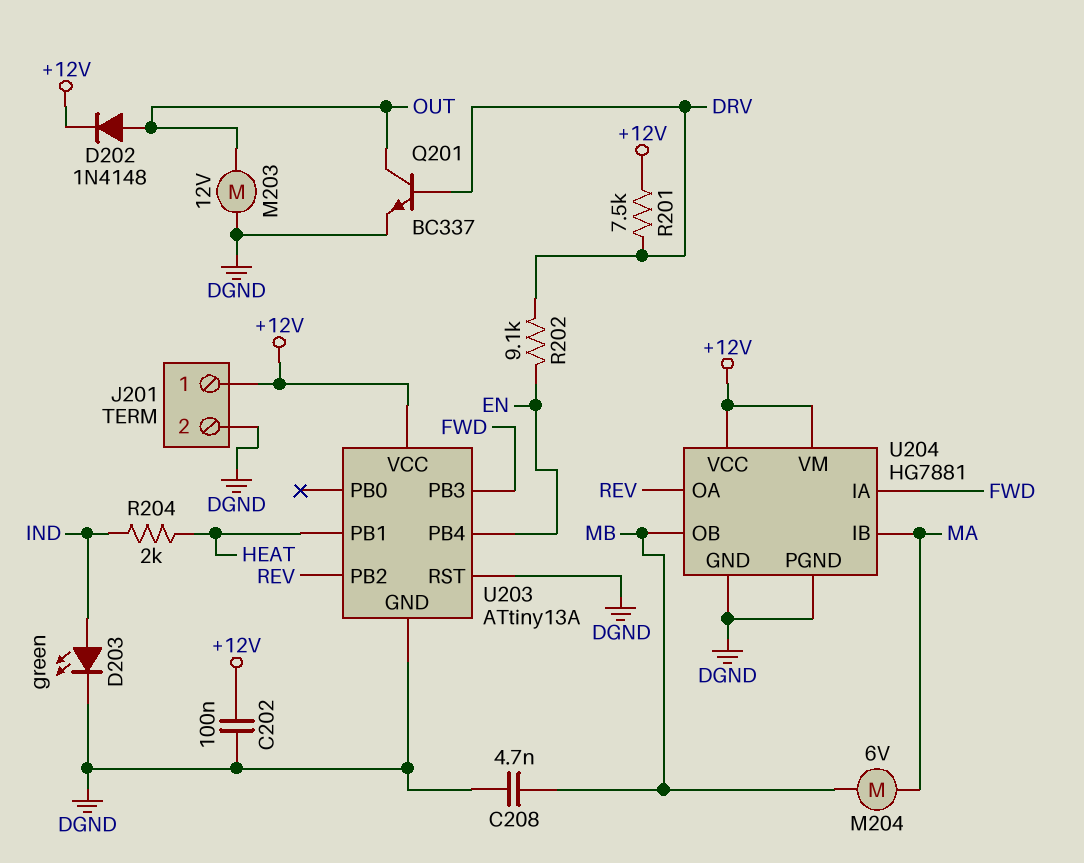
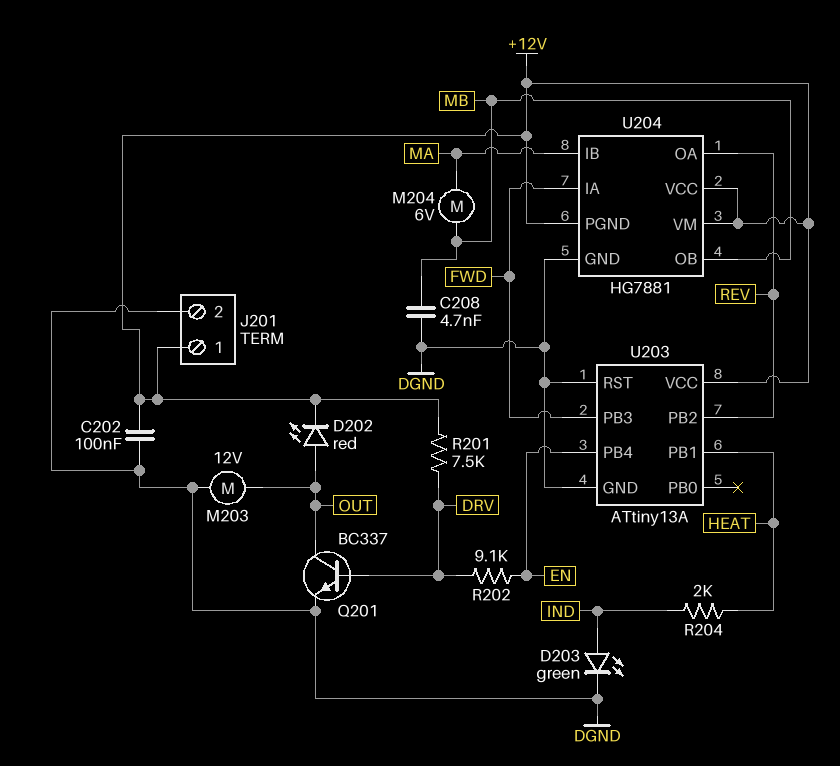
D202: diode 1N4148 (A OUT, K +12V) -> LED red (A OUT, K +12V)
U204 pin PGND: DGND -> +12V

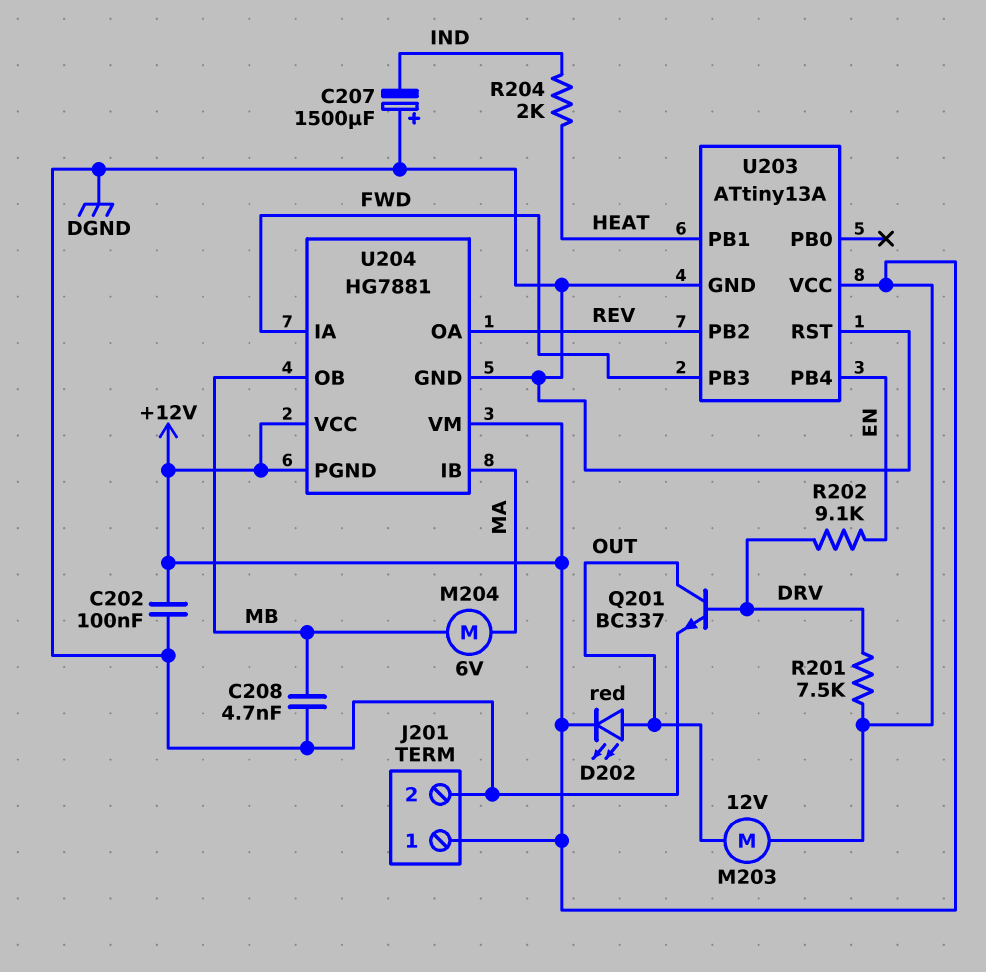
C207: none -> 1500uF (plus DGND, minus IND)
D203: LED green (A IND, K DGND) -> none
M203: motor 12V (DGND, OUT) -> motor 12V (+12V, OUT)

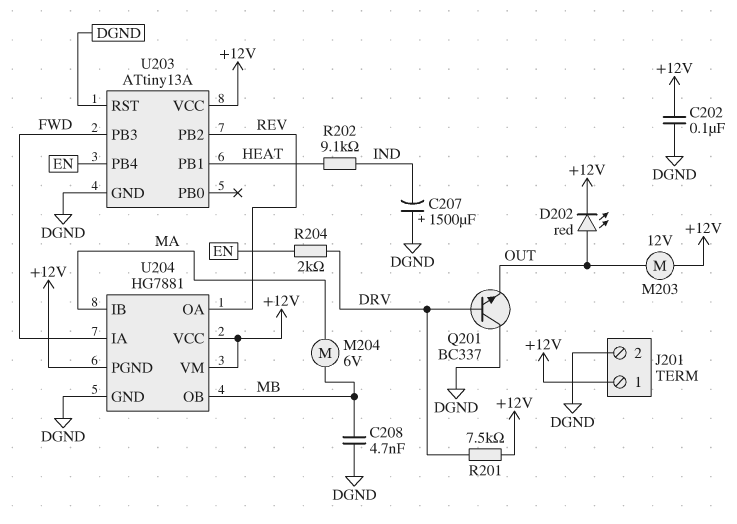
Q201: NPN BC337 (B DRV, C OUT, E DGND) -> NPN BC337 (B DRV, C DGND, E OUT)
R202: 9.1k (DRV, EN) -> 9.1k (HEAT, IND)
R204: 2k (HEAT, IND) -> 2k (DRV, EN)

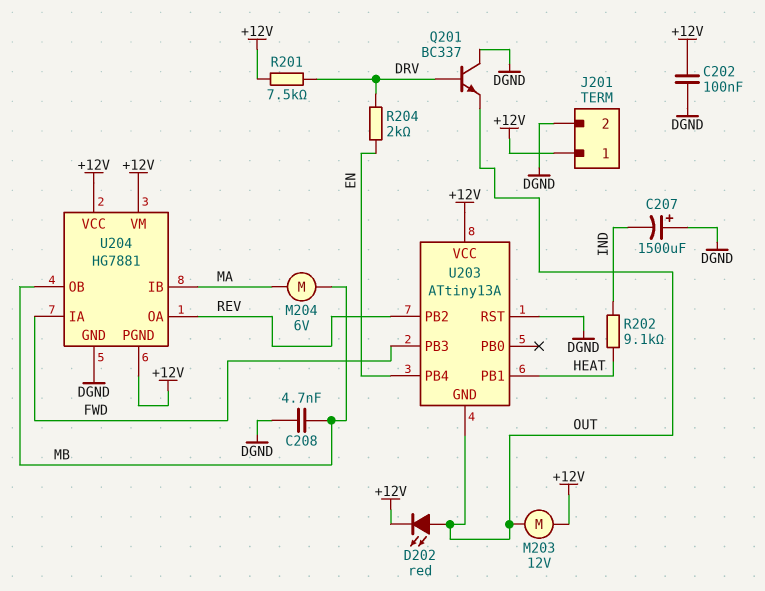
U203 pin GND: DGND -> OUT

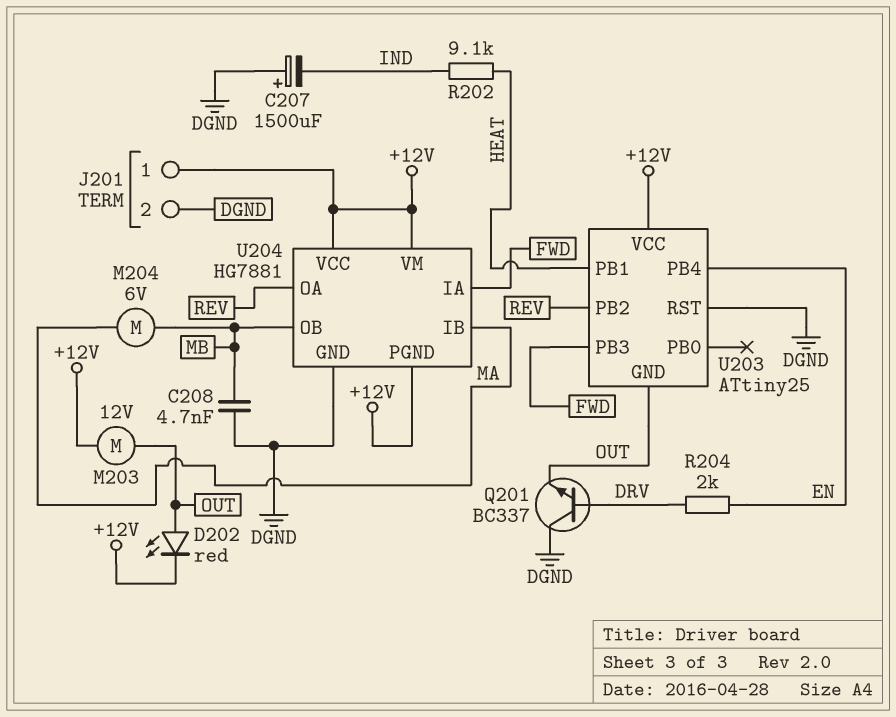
C202: 100nF (+12V, DGND) -> none
R201: 7.5k (+12V, DRV) -> none
U203: ATtiny13A -> ATtiny25

